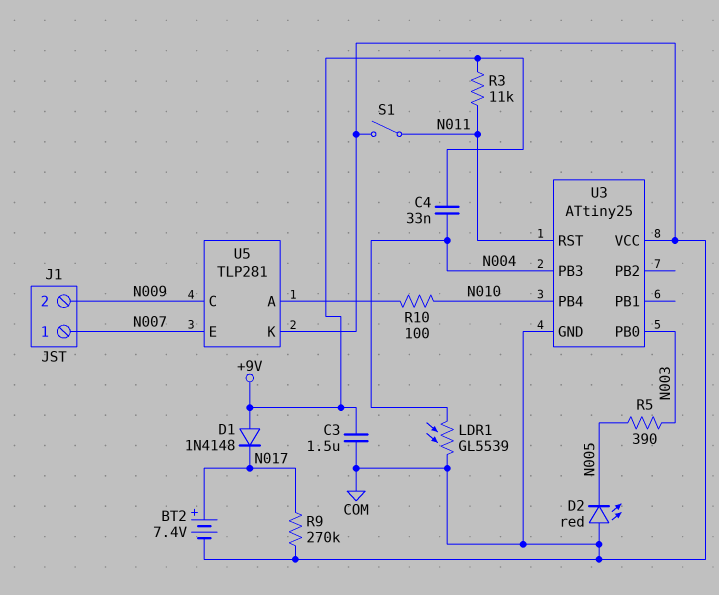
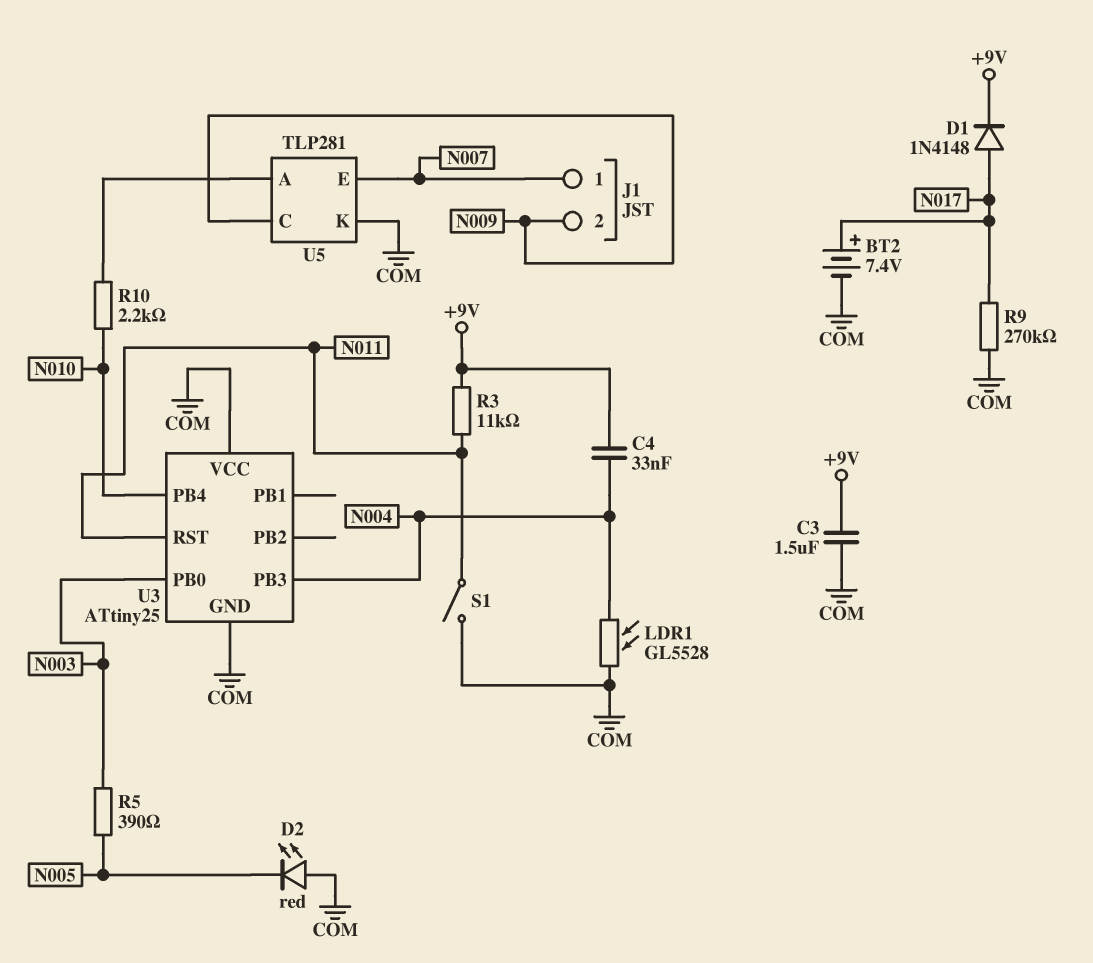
D1: diode 1N4148 (A +9V, K N017) -> diode 1N4148 (A N017, K +9V)
LDR1: GL5539 (COM, N004) -> GL5528 (COM, N004)
R10: 100 (N010, U5/A) -> 2.2k (N010, U5/A)

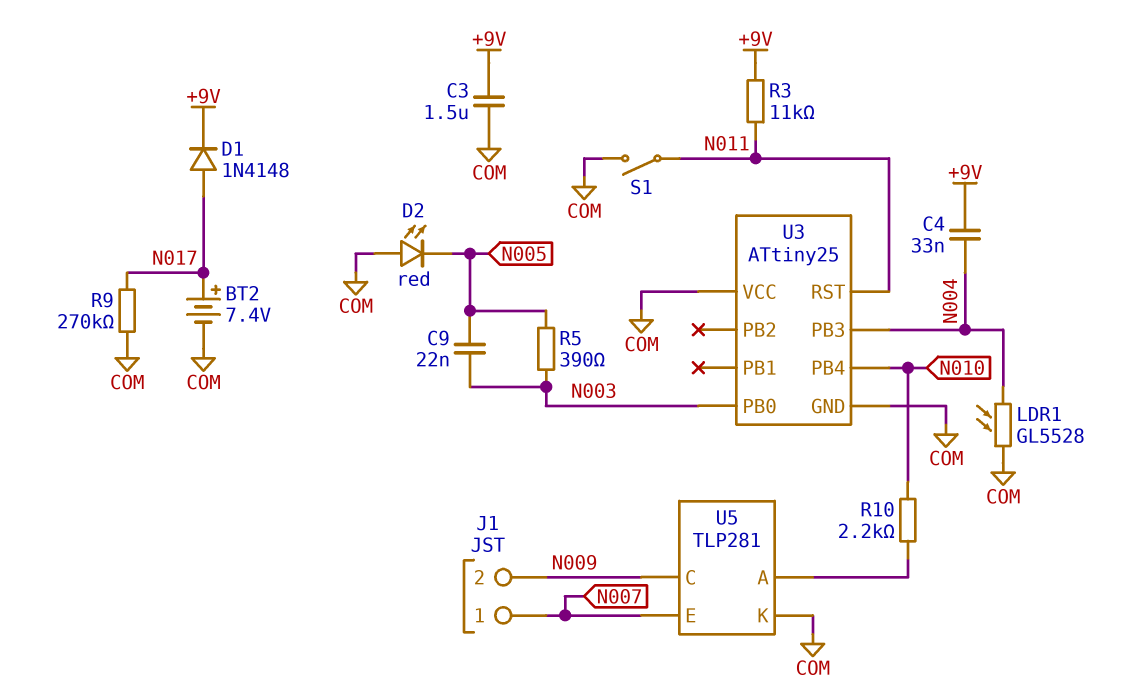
C9: none -> 22nF (N003, N005)

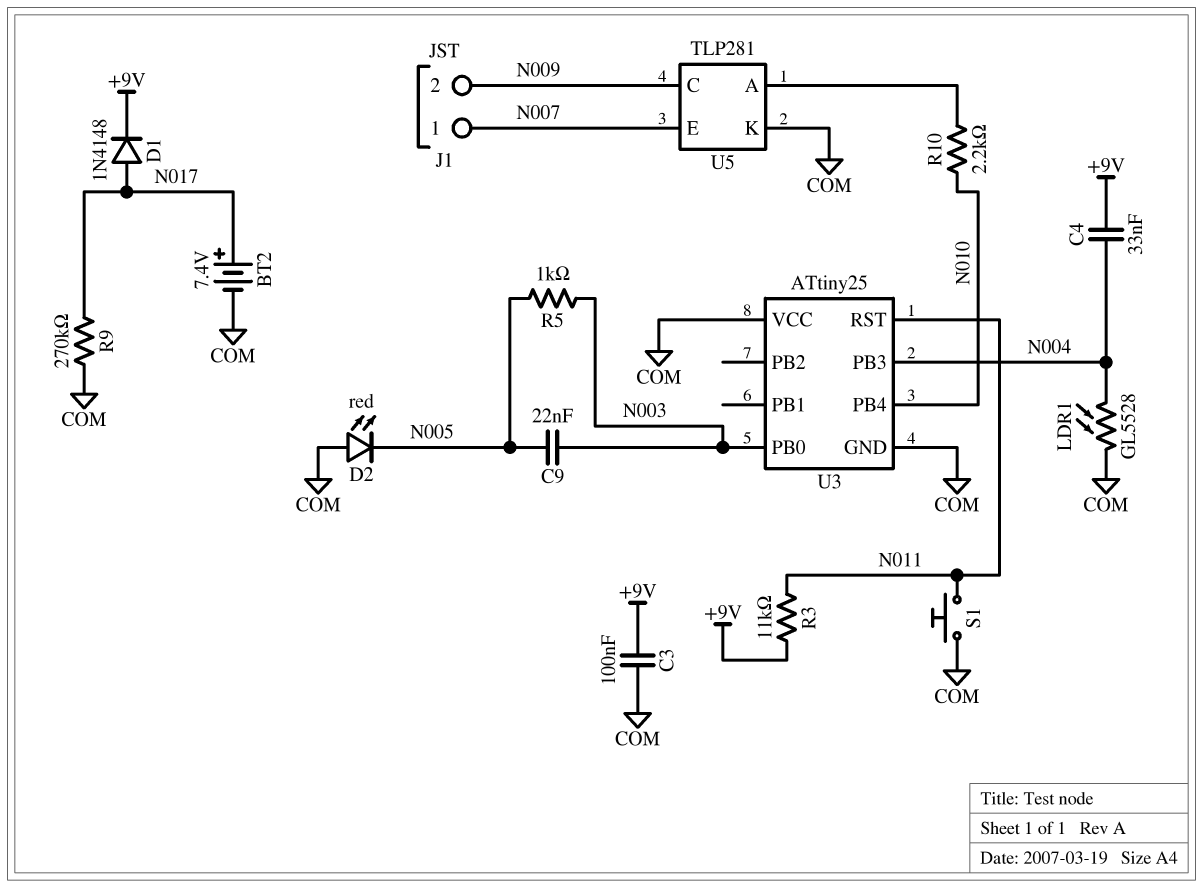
C3: 1.5uF (+9V, COM) -> 100nF (+9V, COM)
R5: 390 (N003, N005) -> 1k (N003, N005)
S1: switch (COM, N011) -> button (COM, N011)

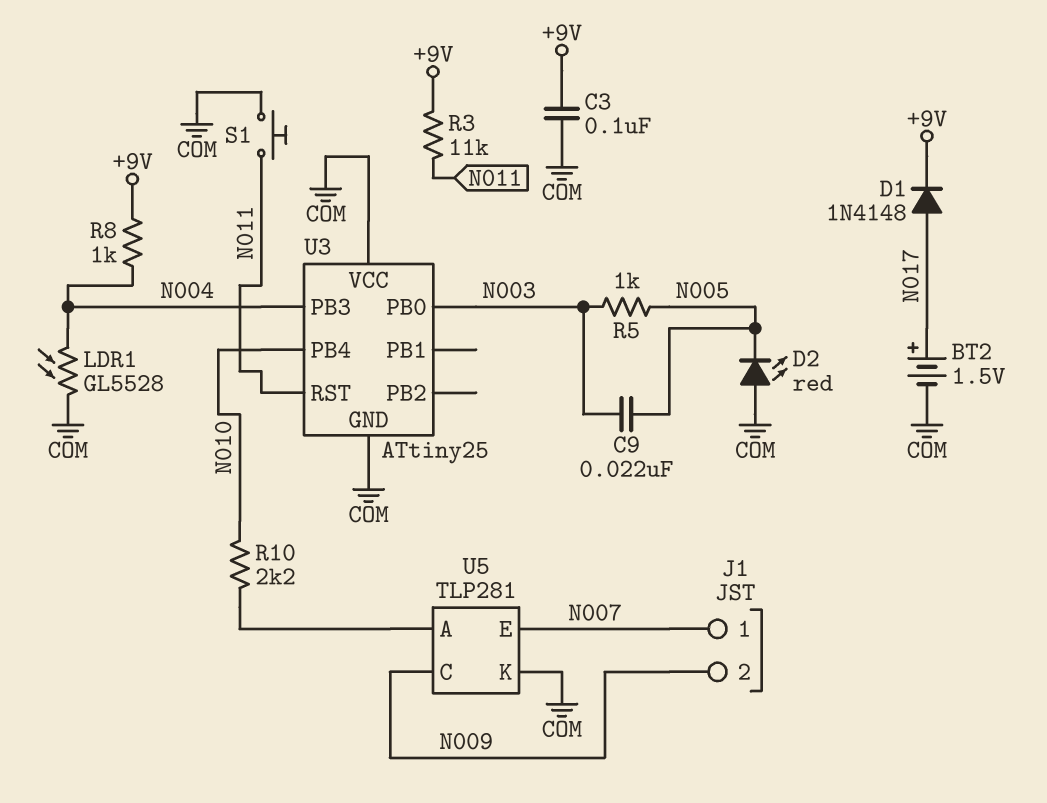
BT2: 7.4V (plus N017, minus COM) -> 1.5V (plus N017, minus COM)
C4: 33nF (+9V, N004) -> none
R8: none -> 1k (+9V, N004)
R9: 270k (COM, N017) -> none

